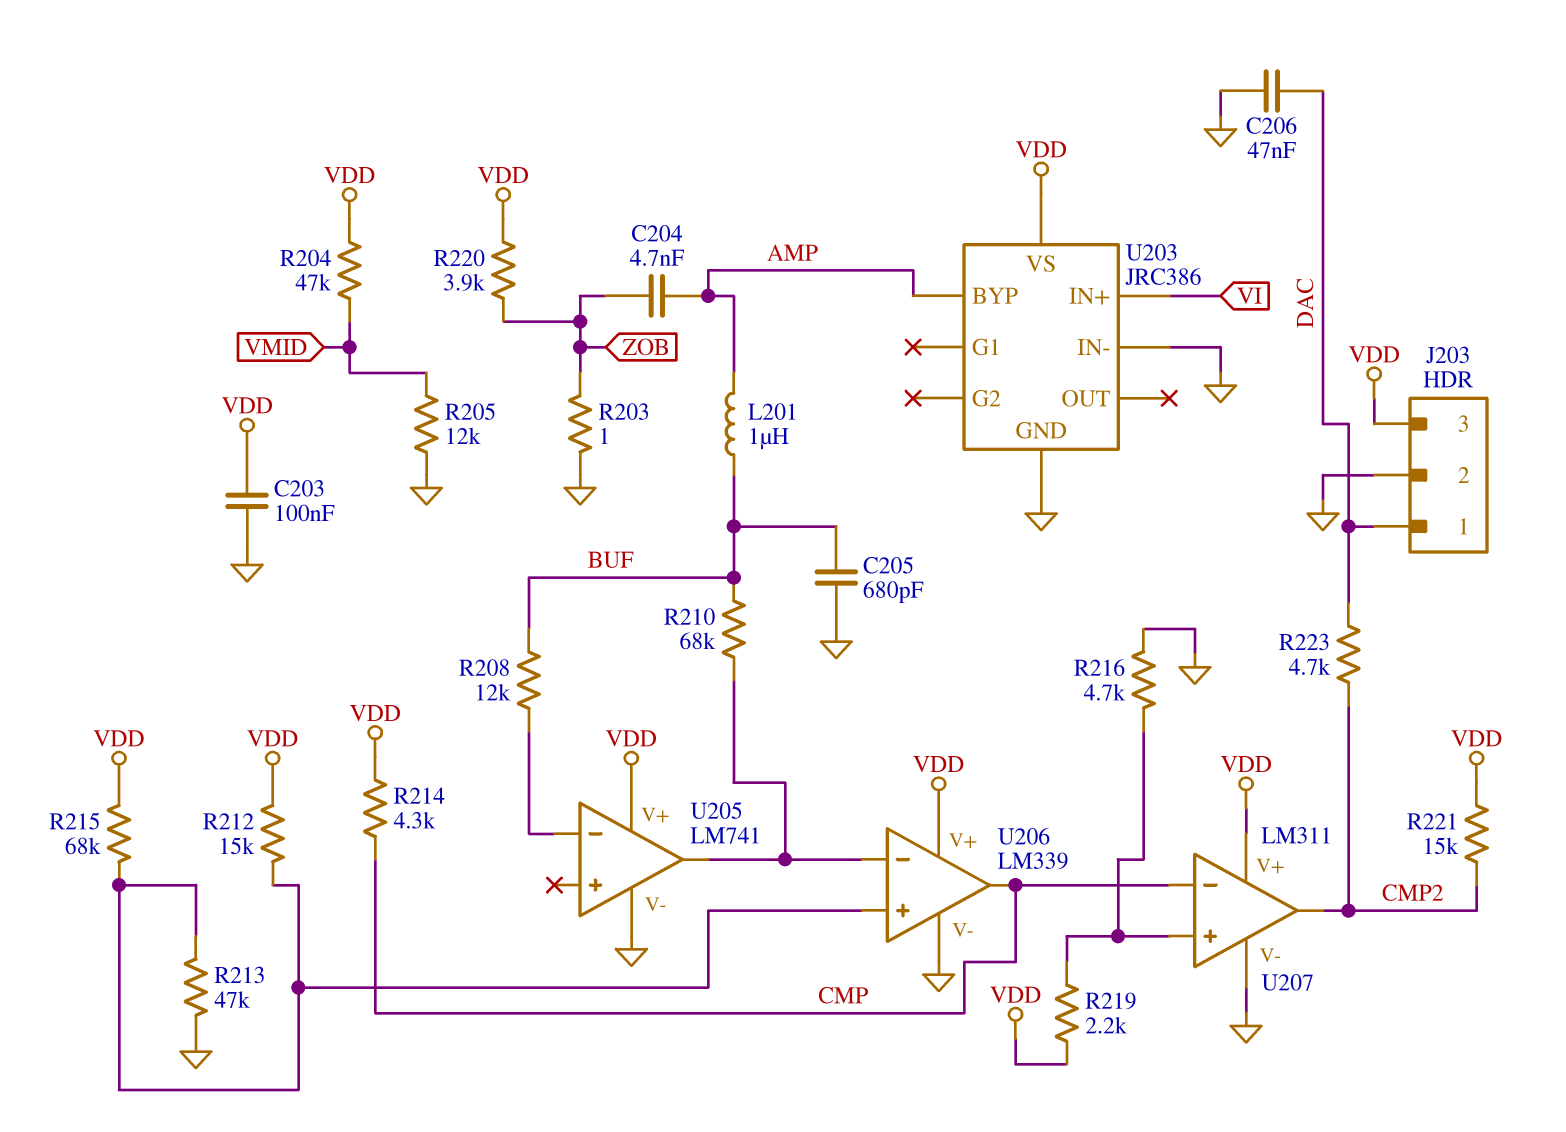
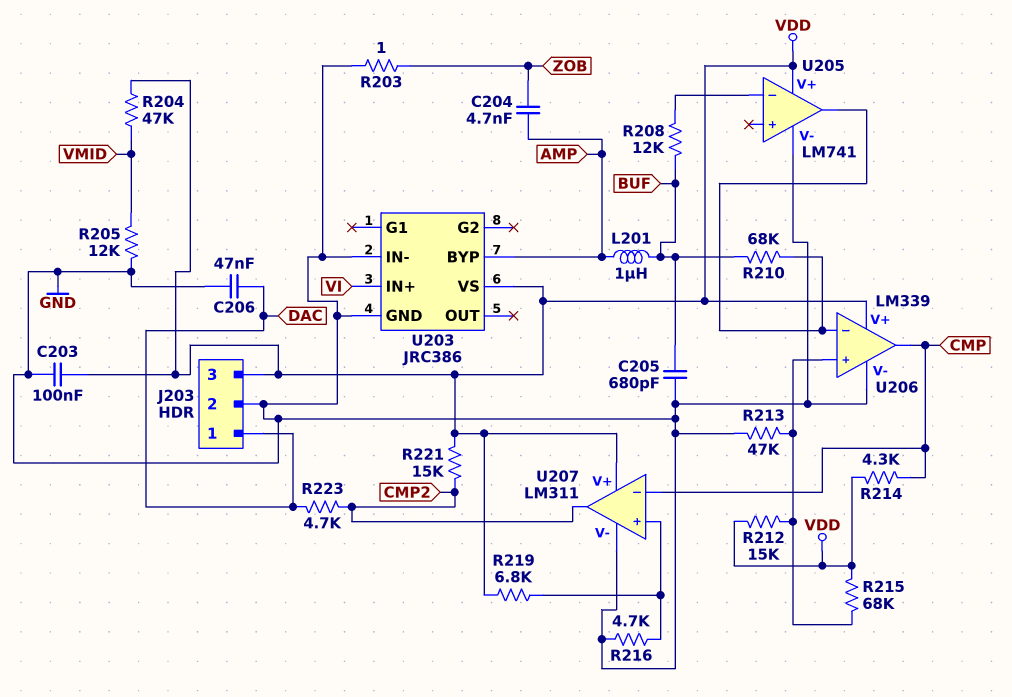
R219: 2.2k (U207/in+, VDD) -> 6.8k (U207/in+, VDD)
R220: 3.9k (VDD, ZOB) -> none

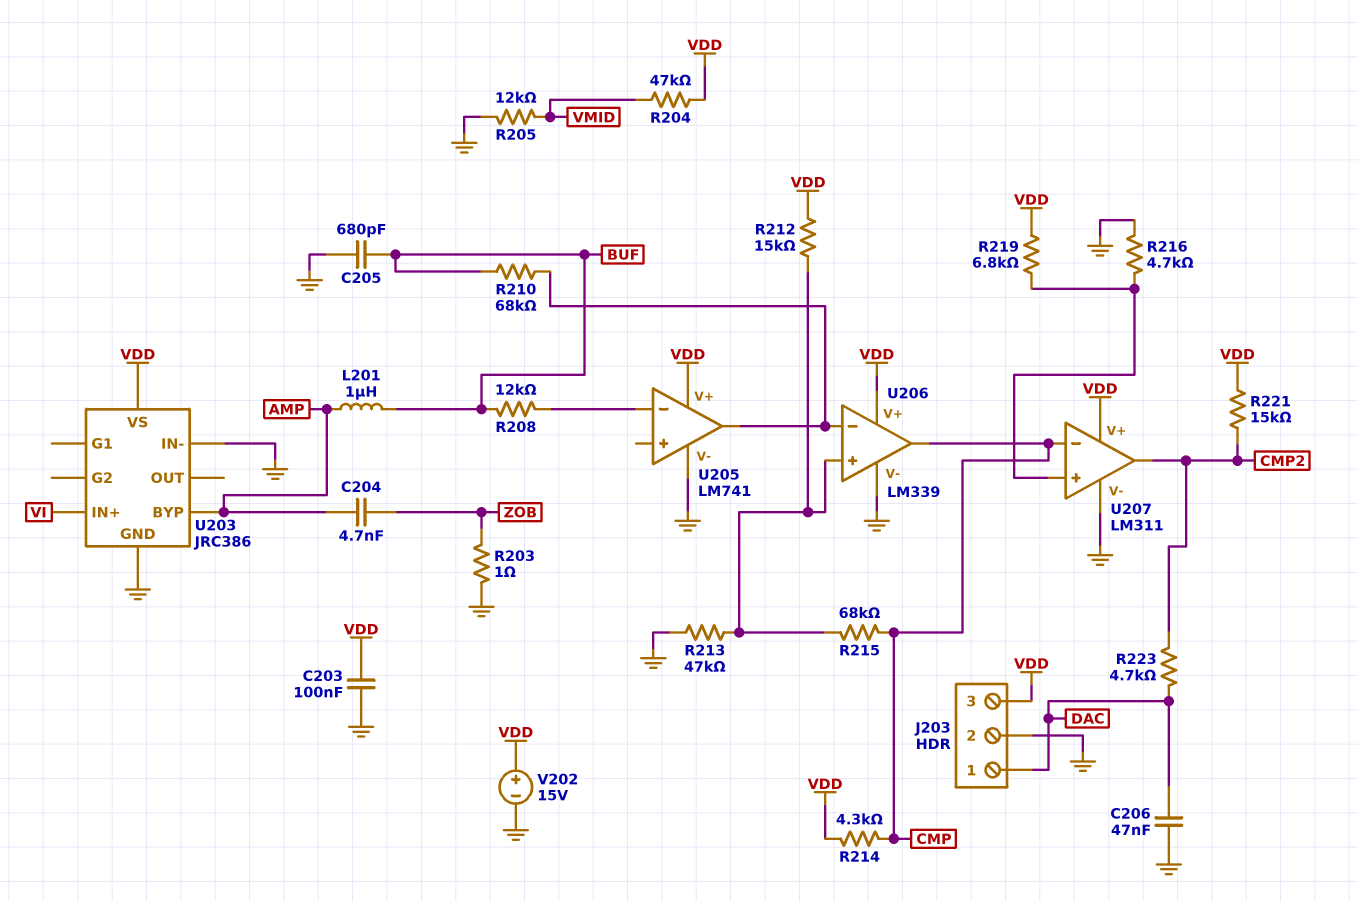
R215: 68k (U206/in+, VDD) -> 68k (CMP, U206/in+)
V202: none -> 15V (plus VDD, minus GND)

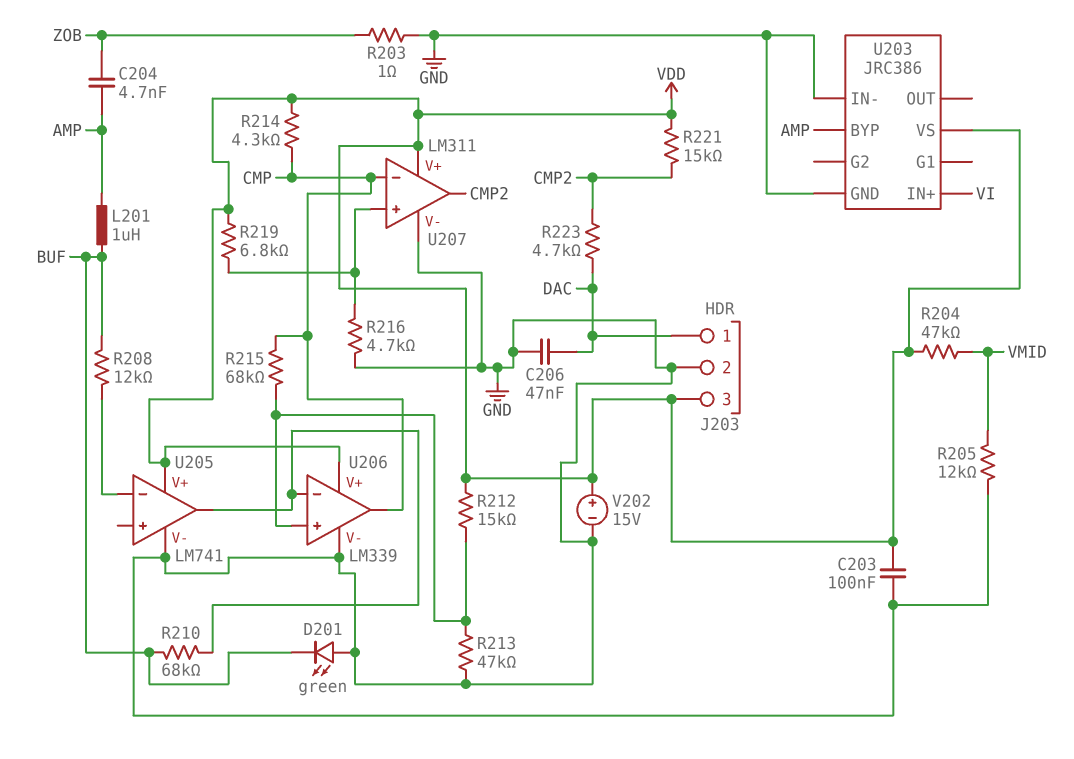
C205: 680pF (BUF, GND) -> none
D201: none -> LED green (A GND, K BUF)

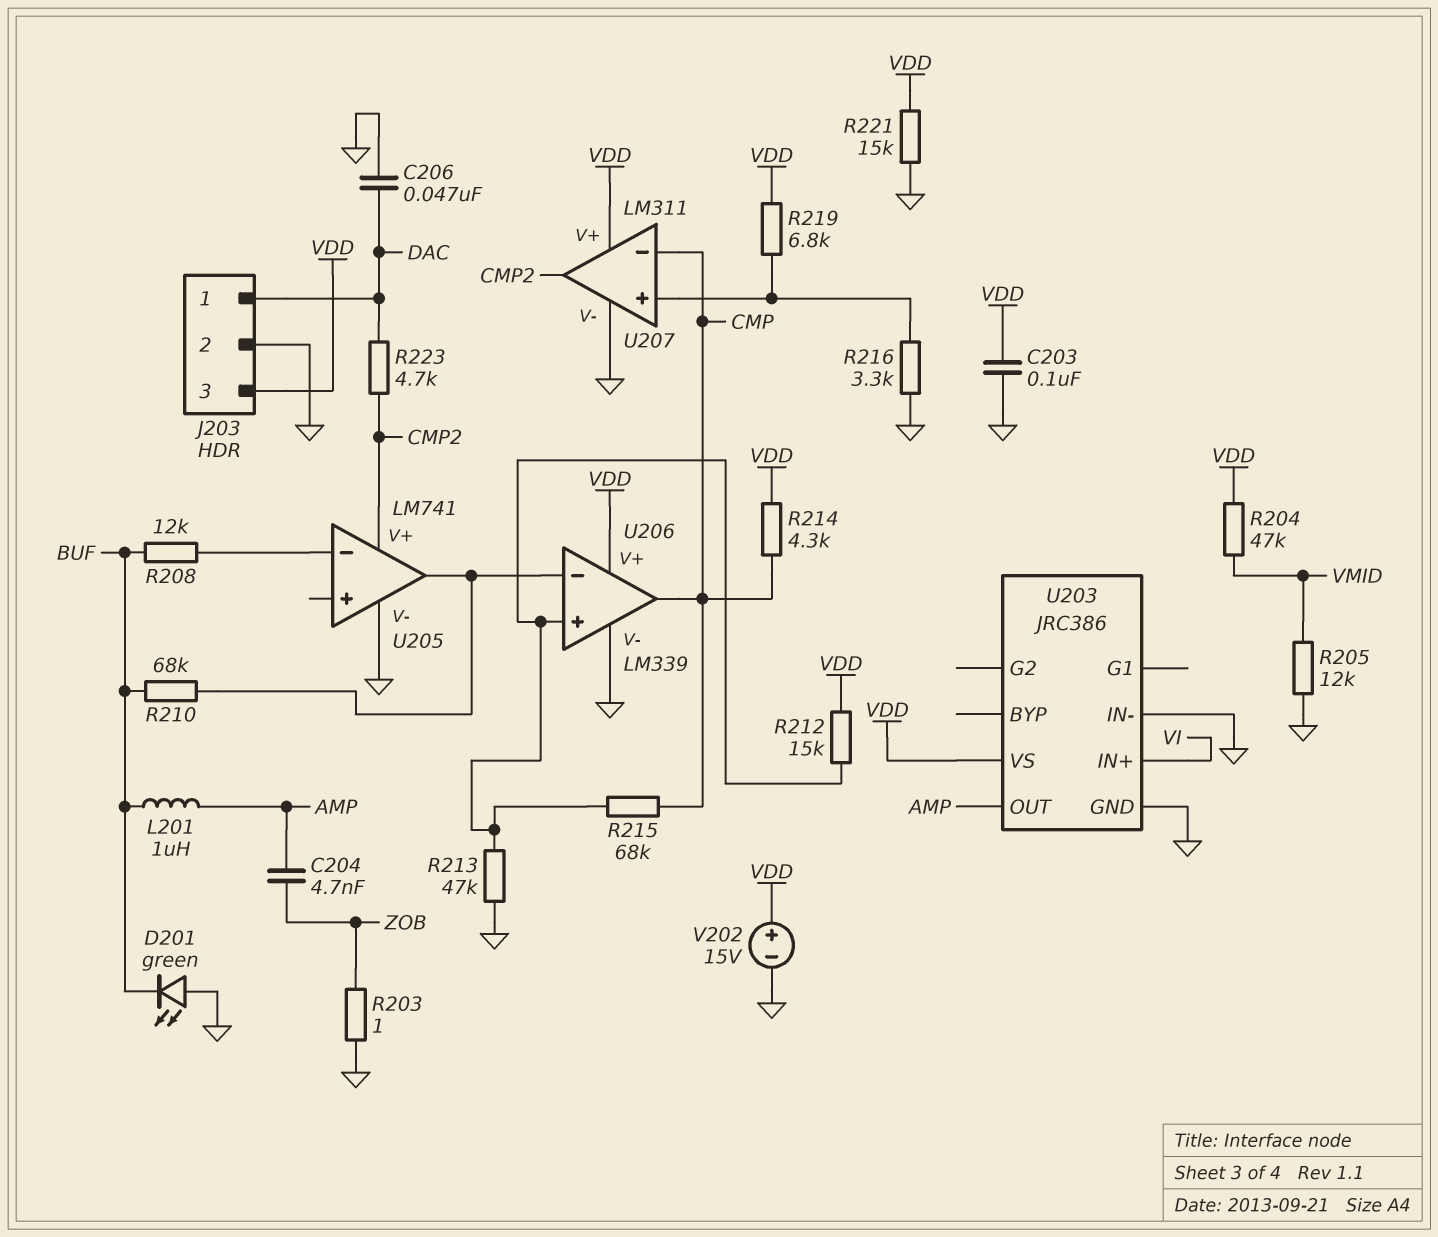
R216: 4.7k (GND, U207/in+) -> 3.3k (GND, U207/in+)
R221: 15k (CMP2, VDD) -> 15k (GND, VDD)
U203 pin BYP: AMP -> none
U203 pin OUT: none -> AMP
U205 pin V+: VDD -> CMP2

